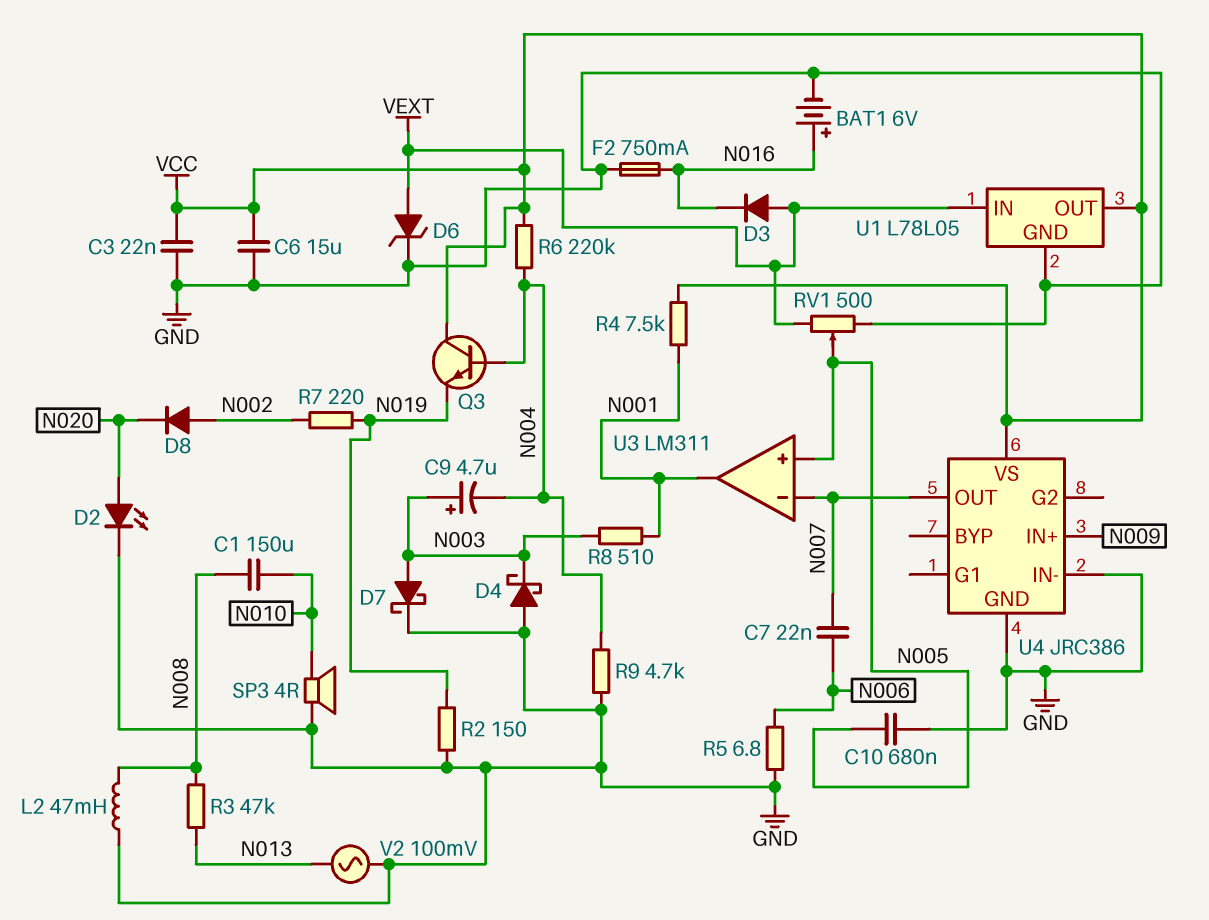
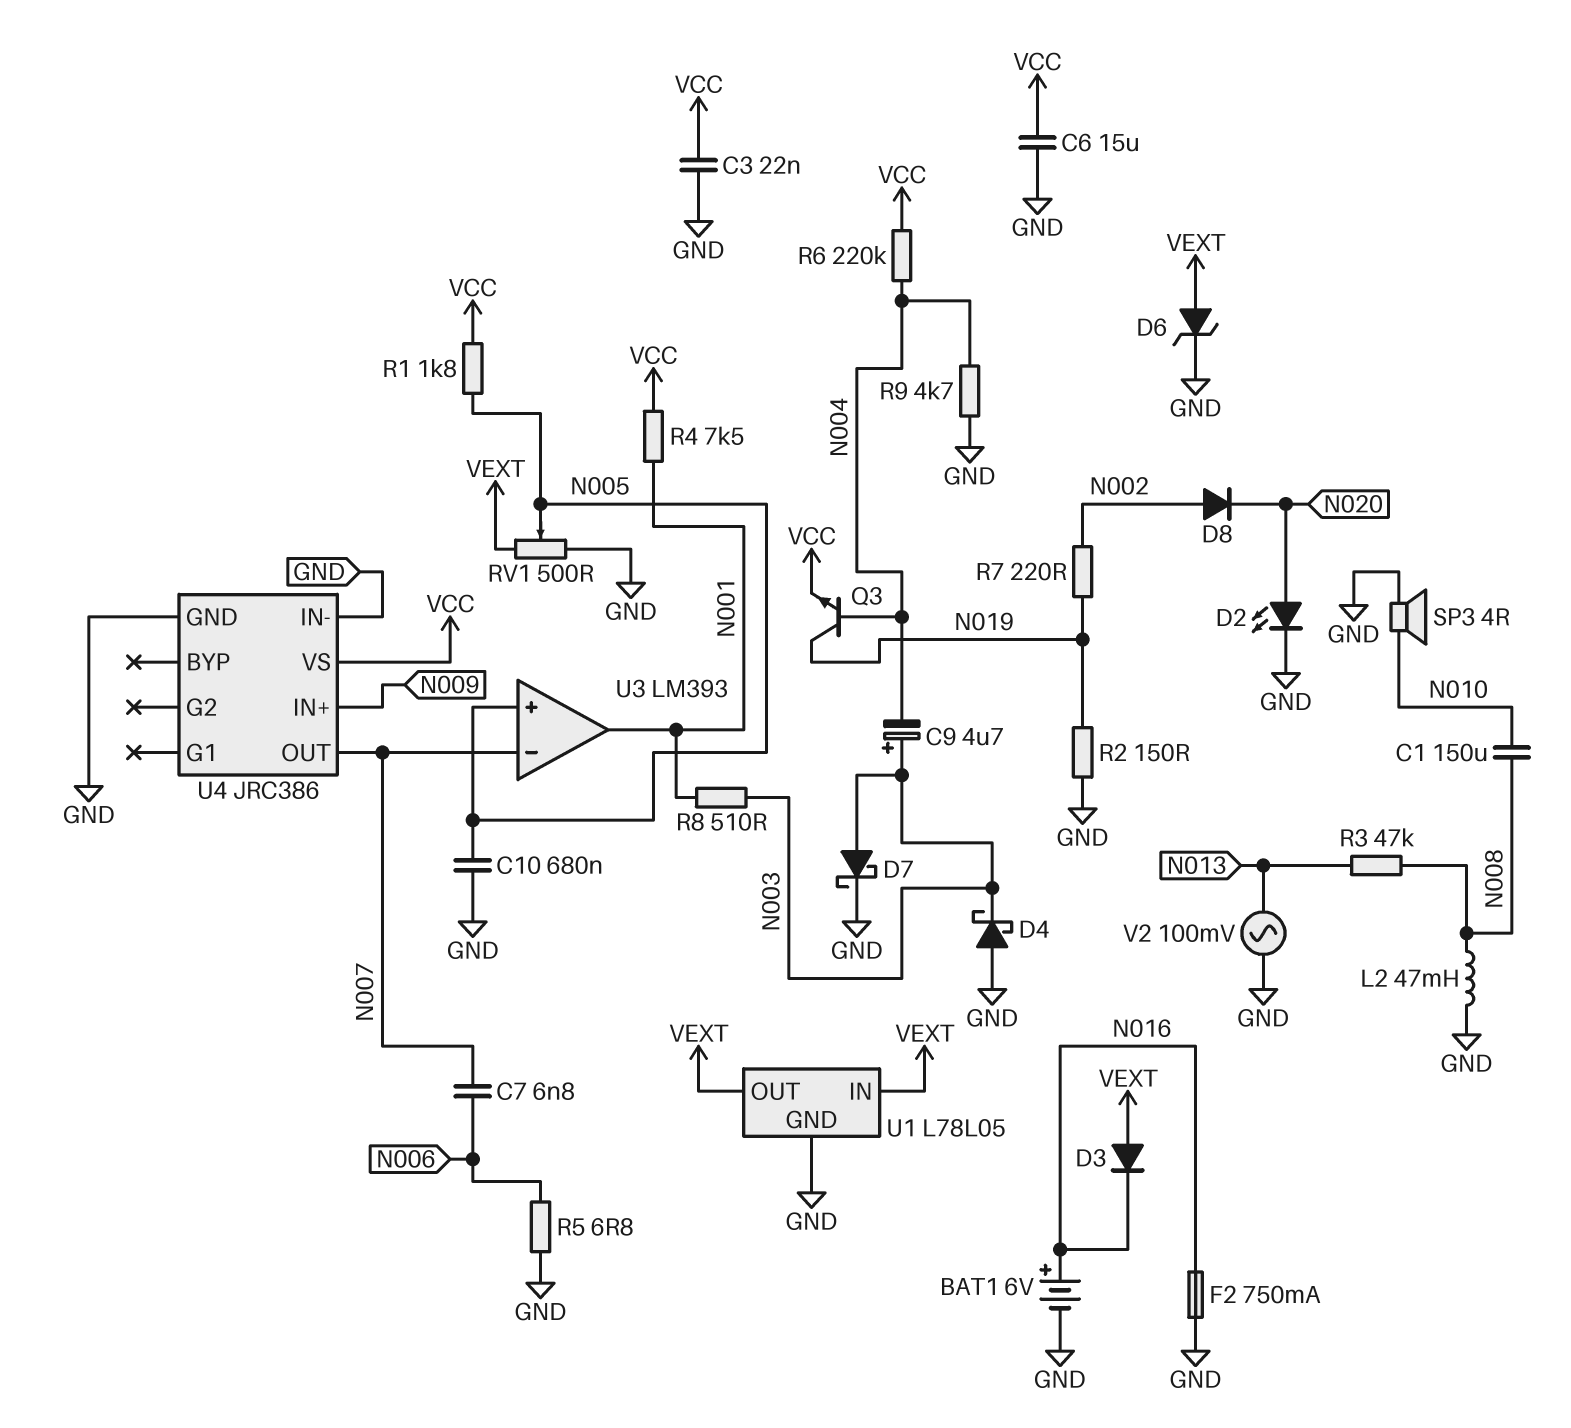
C7: 22nF (N006, N007) -> 6.8nF (N006, N007)
Q3: NPN (B N004, C VCC, E N019) -> NPN (B N004, C N019, E VCC)
R1: none -> 1.8k (N005, VCC)
U1 pin OUT: VCC -> VEXT
U3: LM311 -> LM393

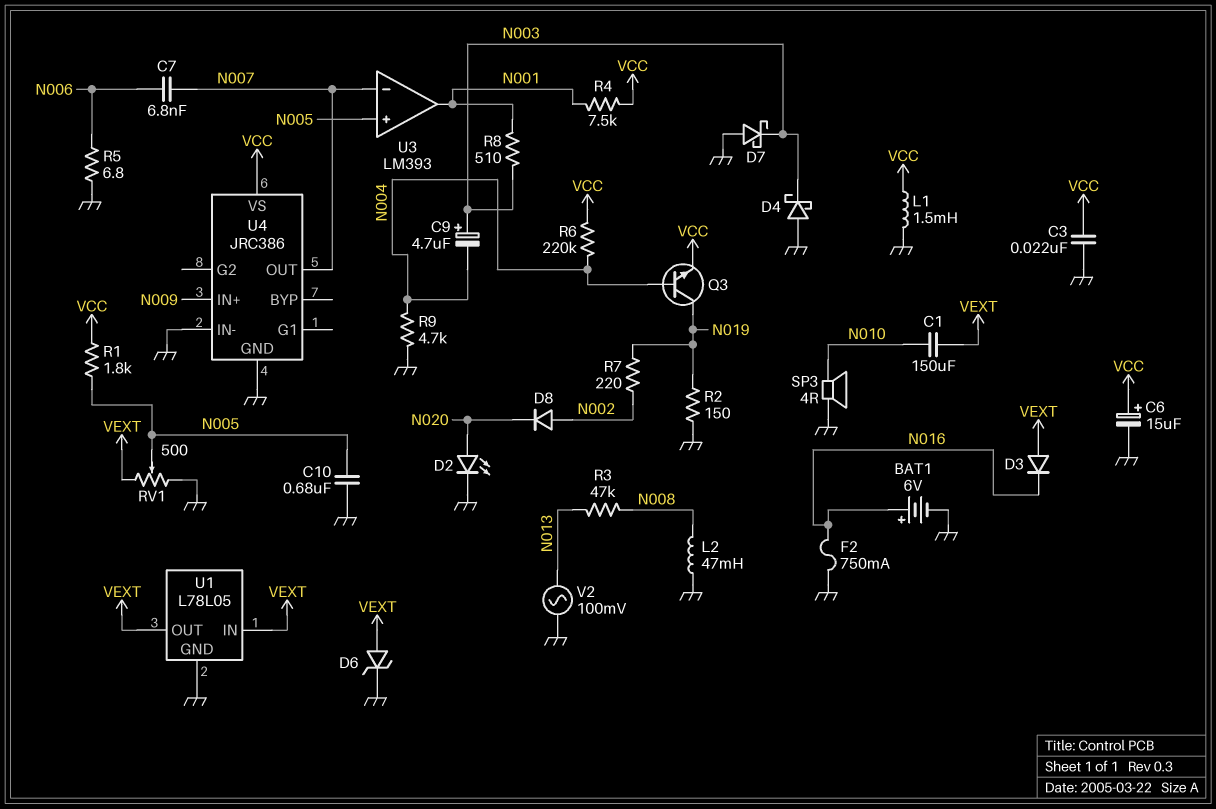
C1: 150uF (N008, N010) -> 150uF (N010, VEXT)
C6: 15uF (GND, VCC) -> 15uF (plus VCC, minus GND)
D7: schottky (A N003, K GND) -> schottky (A GND, K N003)
L1: none -> 1.5mH (GND, VCC)

